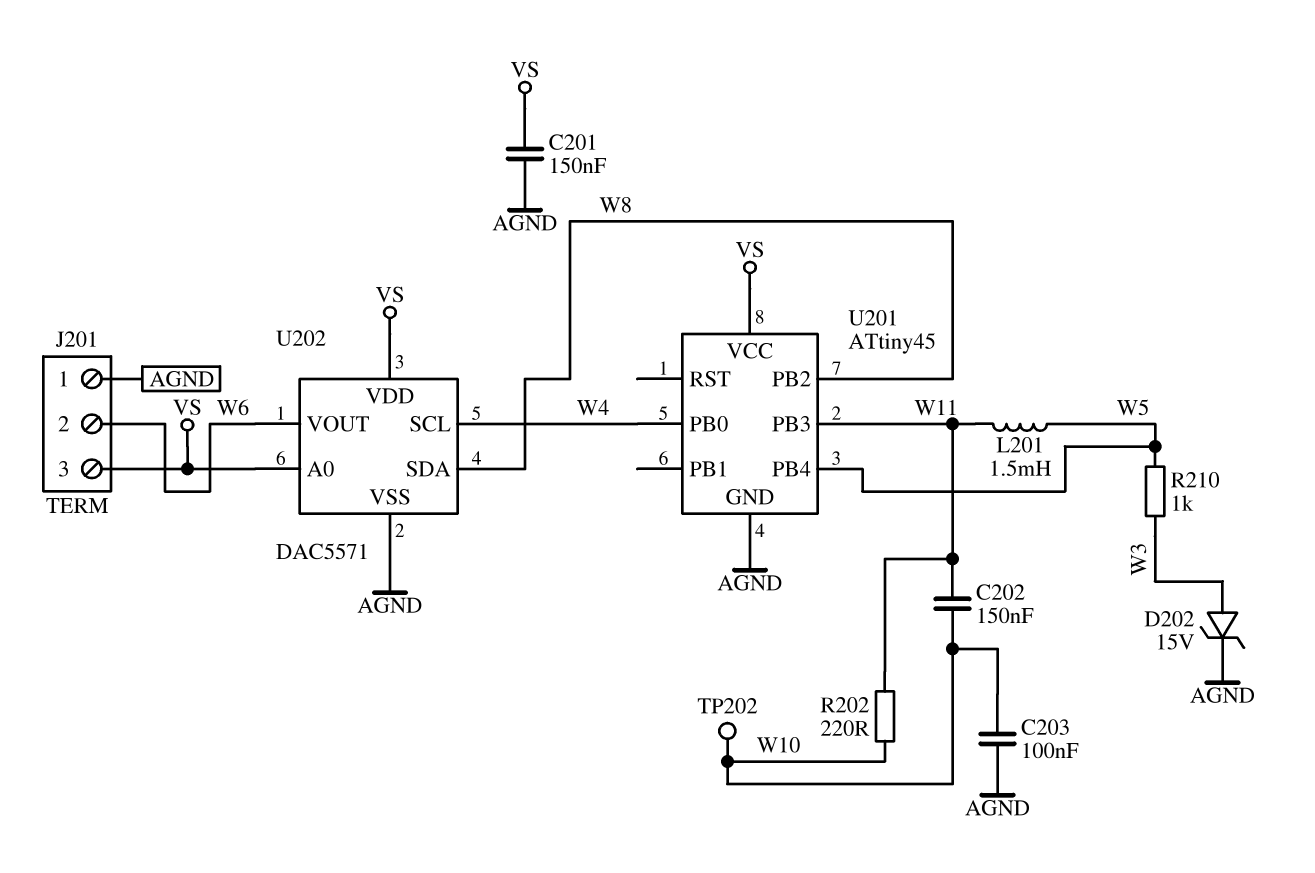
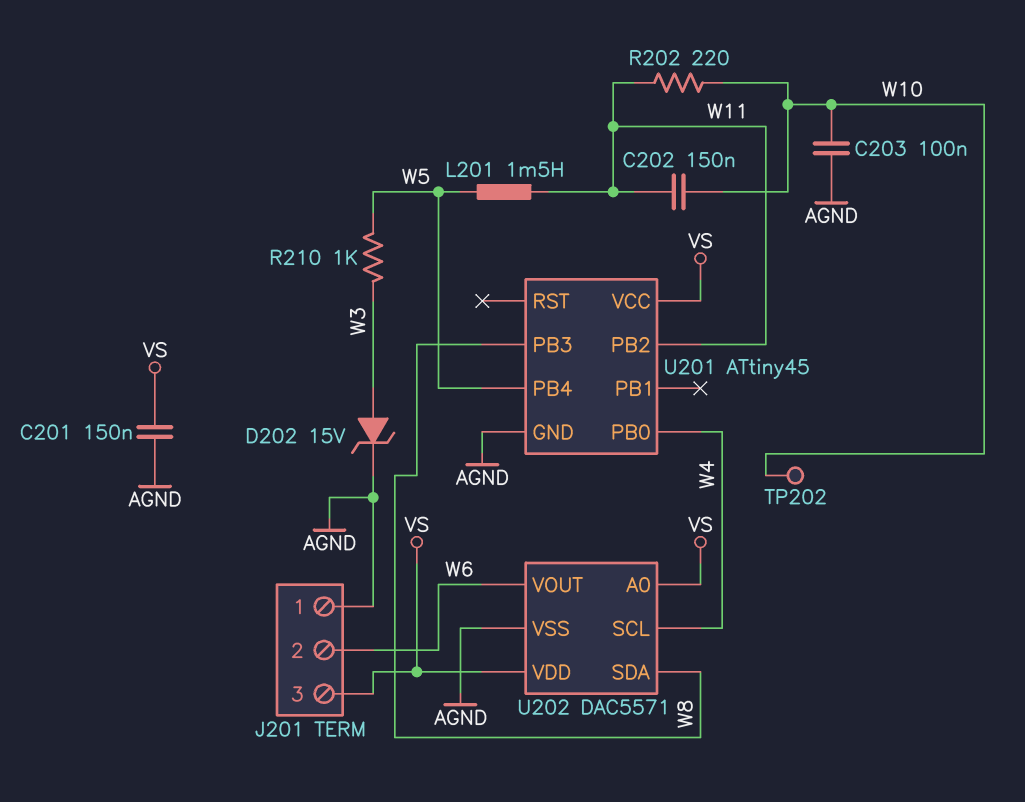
U201 pin PB2: W8 -> W11
U201 pin PB3: W11 -> W8

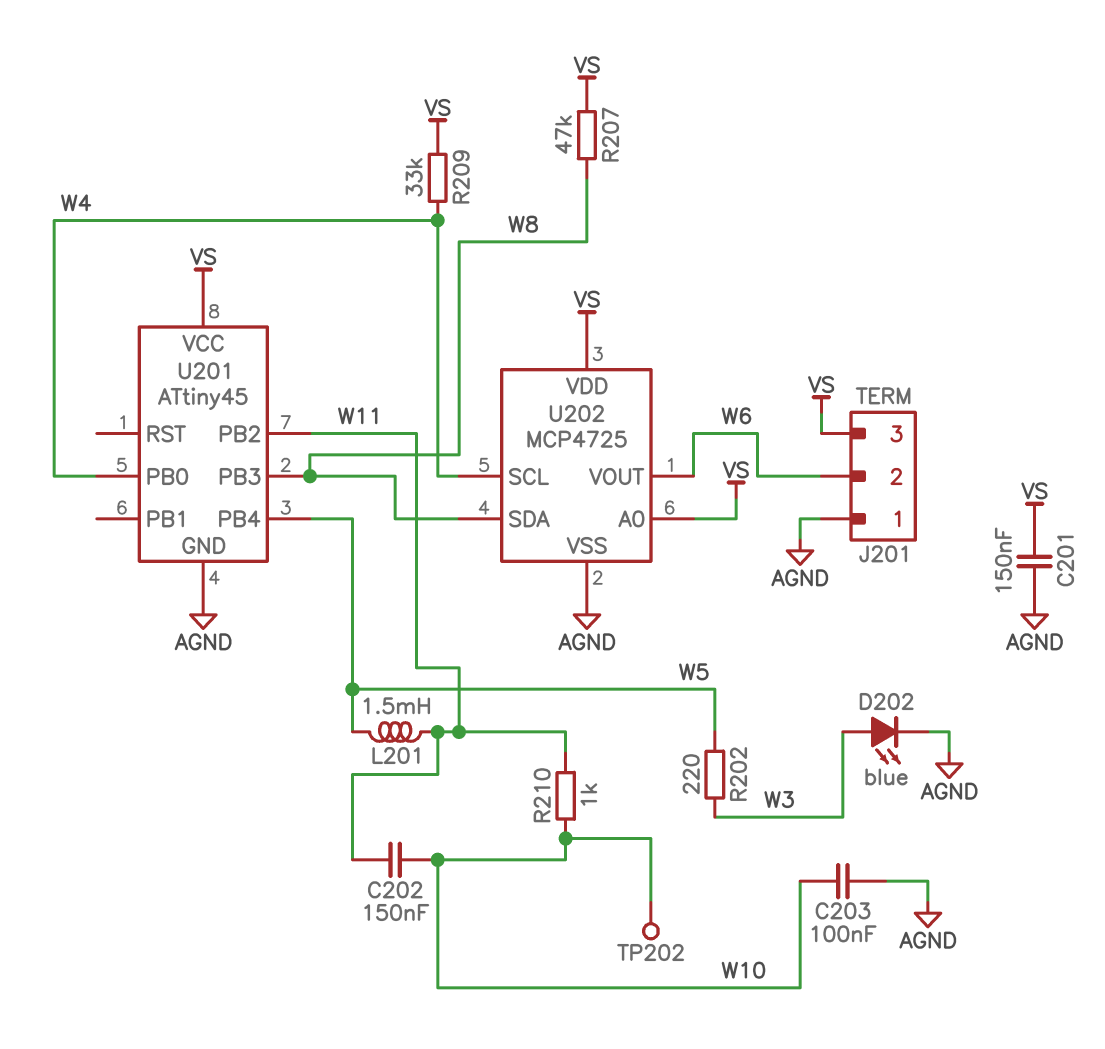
D202: zener 15V (A W3, K AGND) -> LED blue (A W3, K AGND)
R202: 220 (W10, W11) -> 220 (W3, W5)
R207: none -> 47k (VS, W8)
R209: none -> 33k (VS, W4)
R210: 1k (W3, W5) -> 1k (W10, W11)
U202: DAC5571 -> MCP4725

